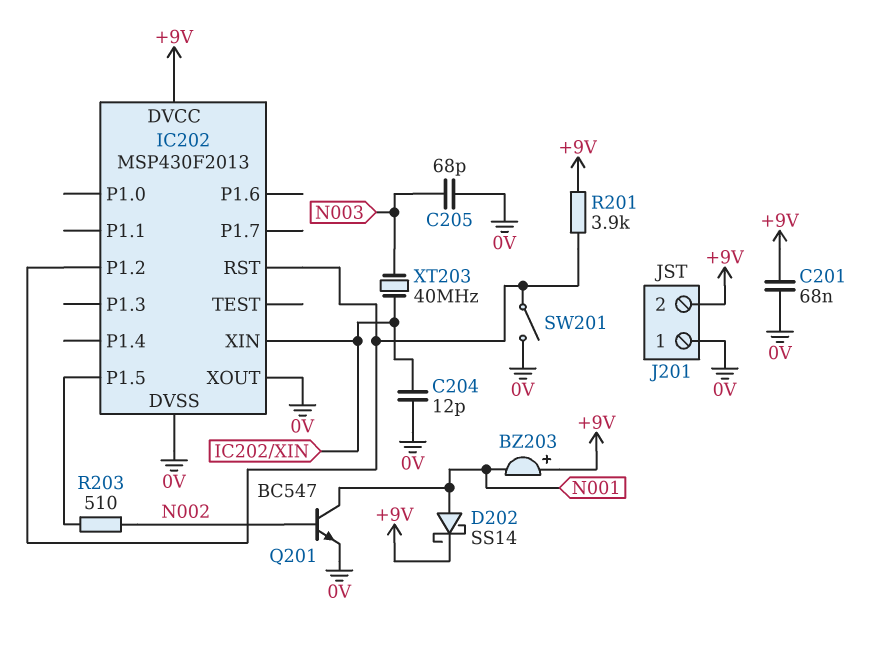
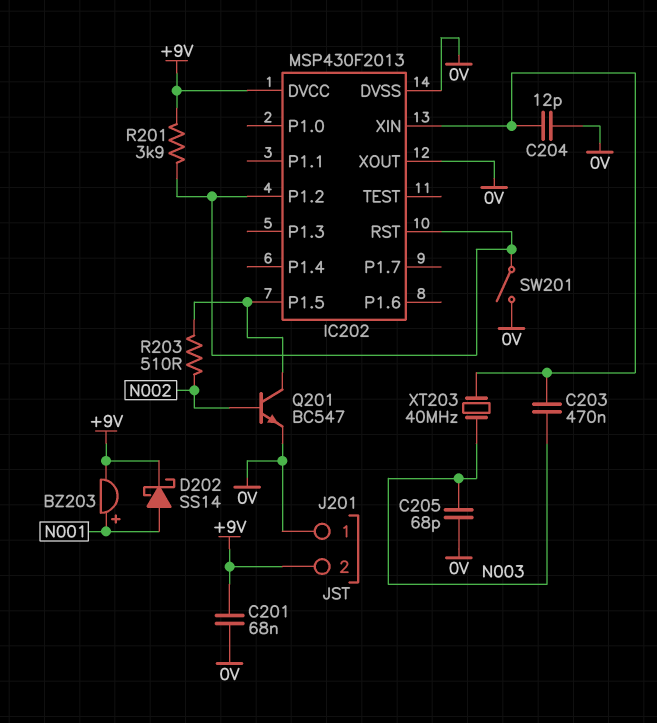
BZ203: buzzer (plus +9V, minus N001) -> buzzer (plus N001, minus +9V)
C203: none -> 470nF (IC202/XIN, N003)
Q201: NPN BC547 (B N002, C N001, E 0V) -> NPN BC547 (B N002, C IC202/P1.5, E 0V)

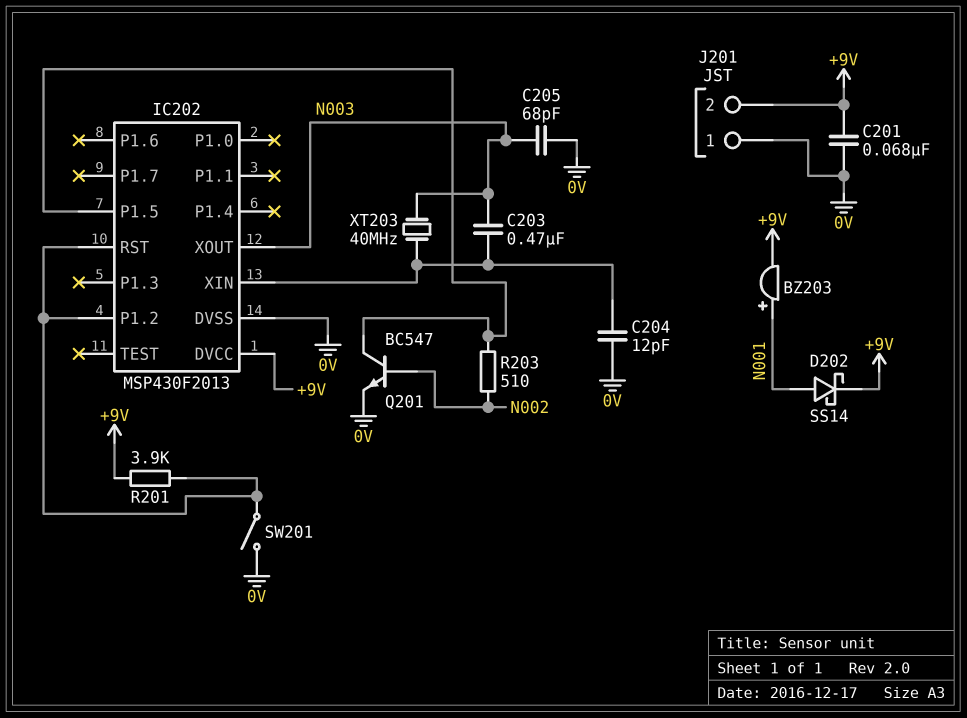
IC202 pin XOUT: 0V -> N003

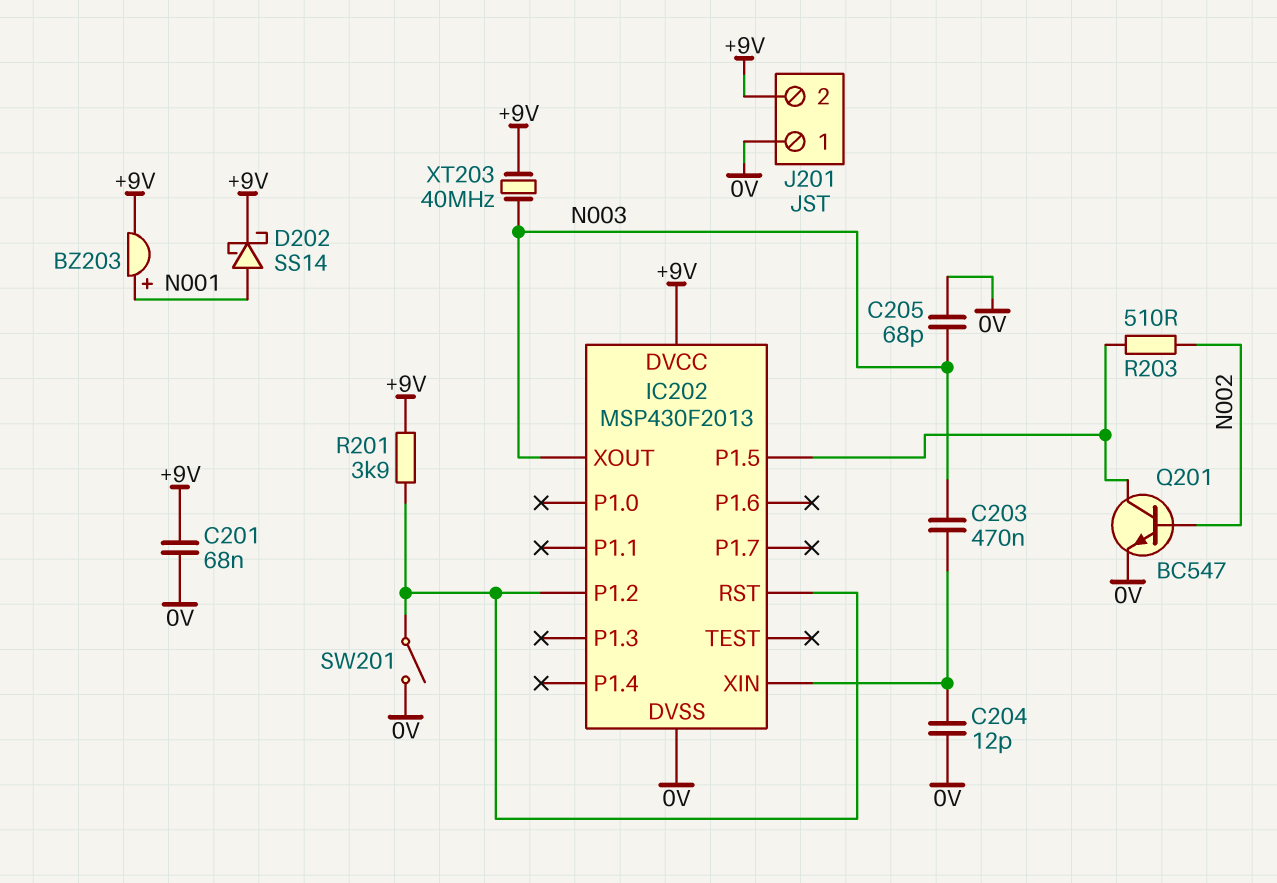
XT203: 40MHz (IC202/XIN, N003) -> 40MHz (+9V, N003)

